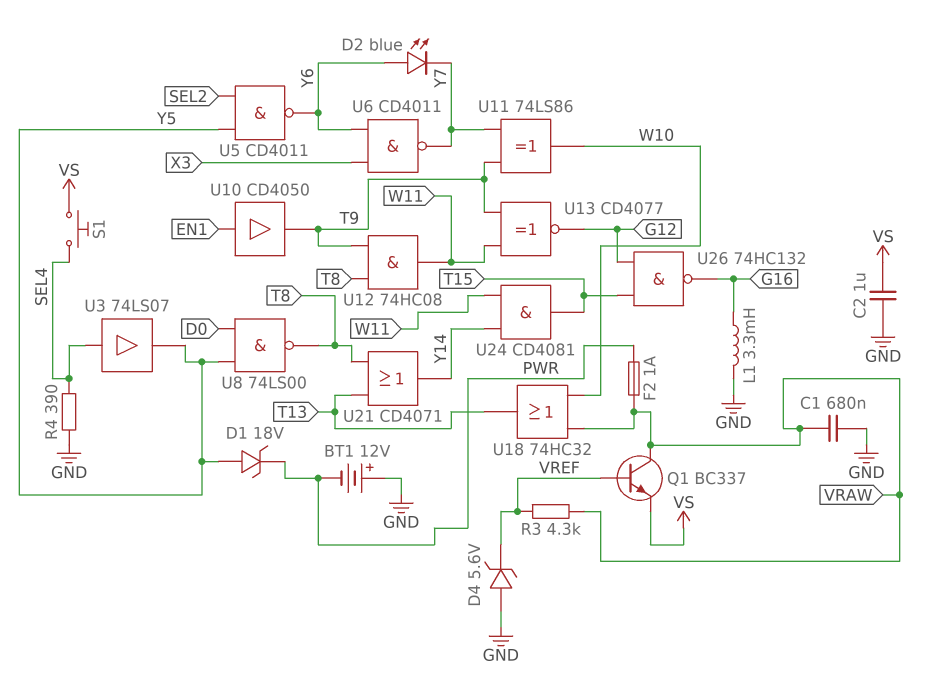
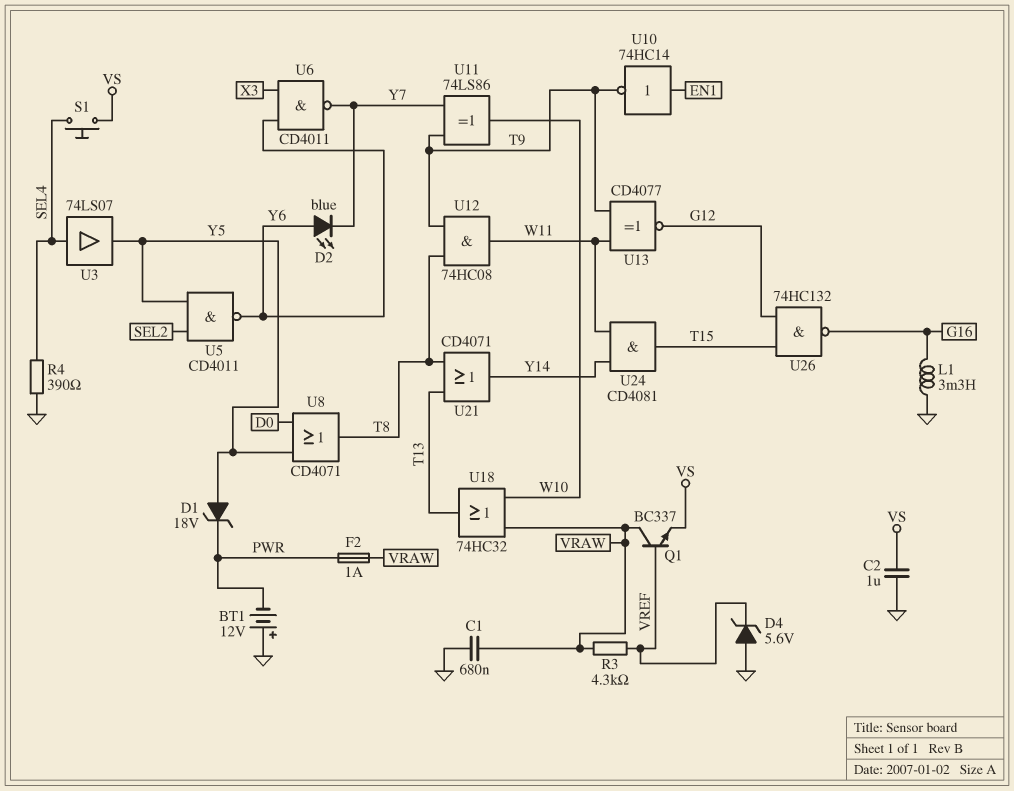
U8: NAND 74LS00 (in D0, in Y5, out T8) -> OR CD4071 (in D0, in Y5, out T8)
U10: buffer CD4050 (in EN1, out T9) -> NOT 74HC14 (in EN1, out T9)

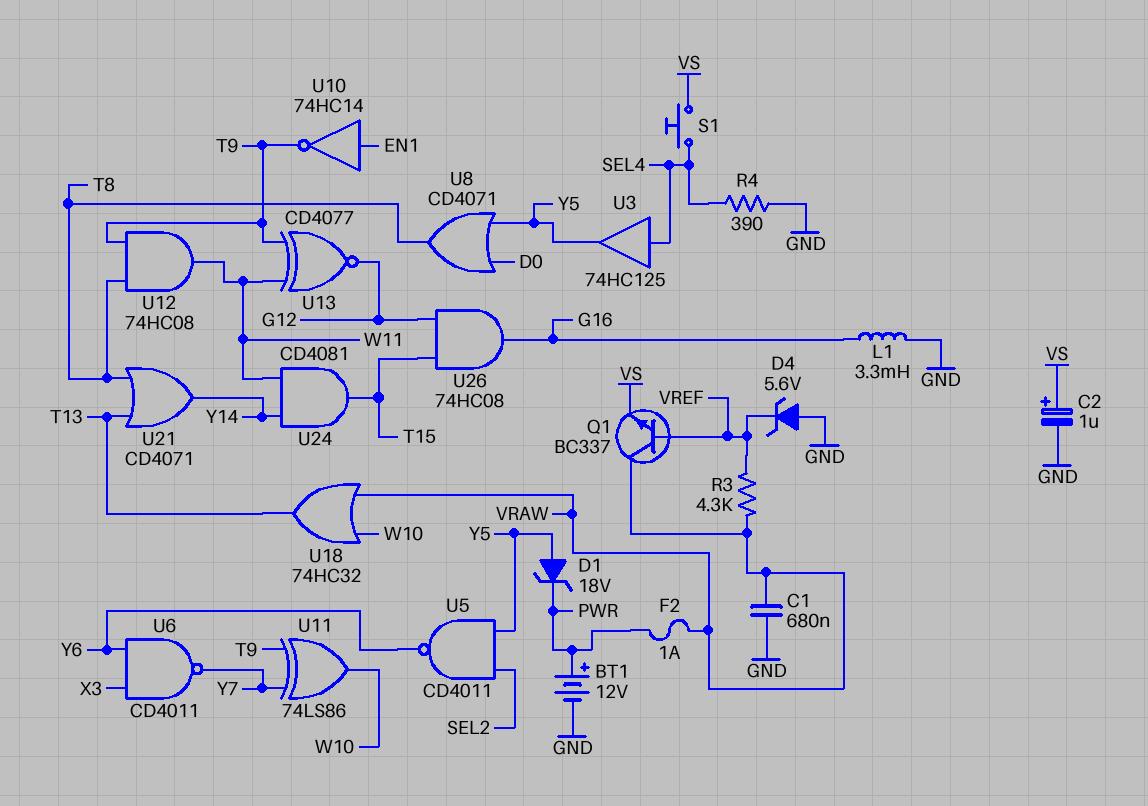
BT1: 12V (plus GND, minus PWR) -> 12V (plus PWR, minus GND)
C2: 1uF (GND, VS) -> 1uF (plus VS, minus GND)
D2: LED blue (A Y6, K Y7) -> none
U3: buffer 74LS07 (in SEL4, out Y5) -> buffer 74HC125 (in SEL4, out Y5)
U26: NAND 74HC132 (in G12, in T15, out G16) -> AND 74HC08 (in G12, in T15, out G16)

